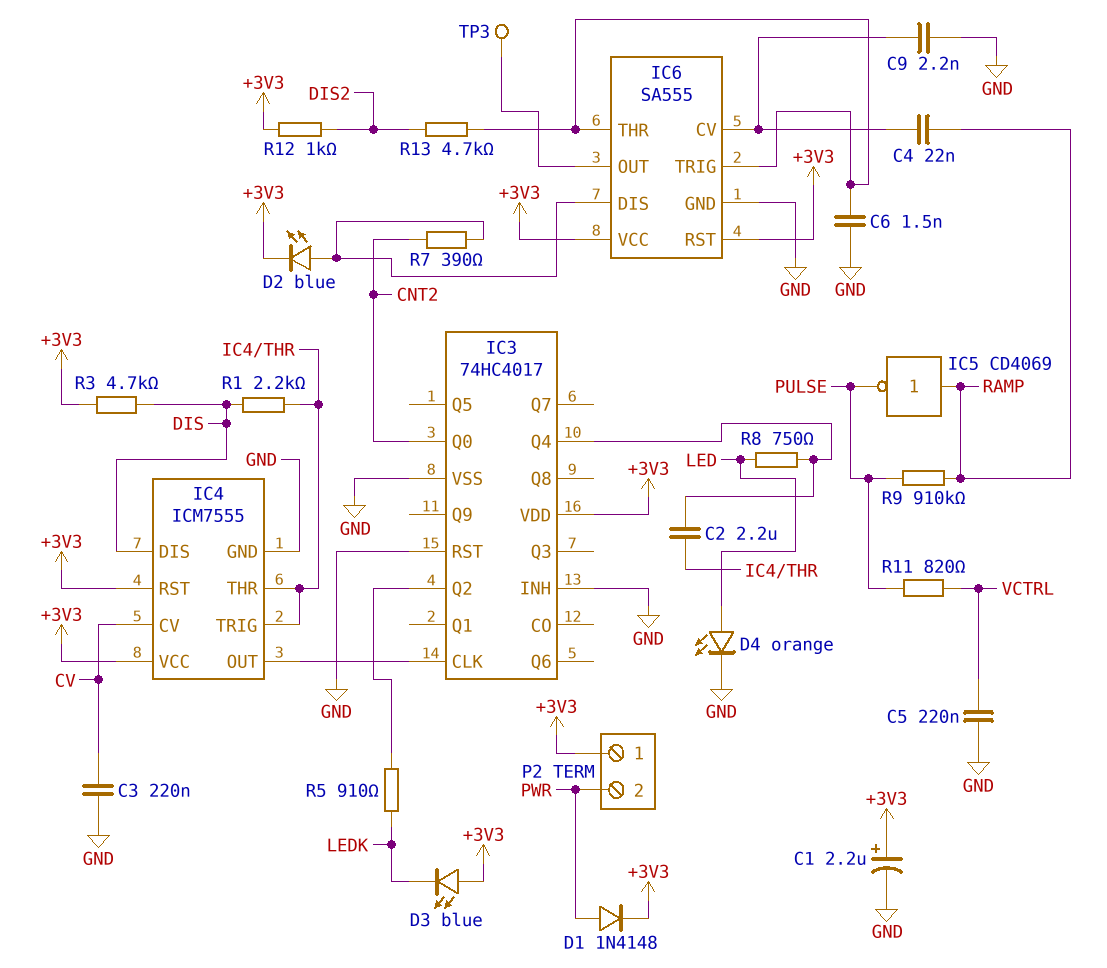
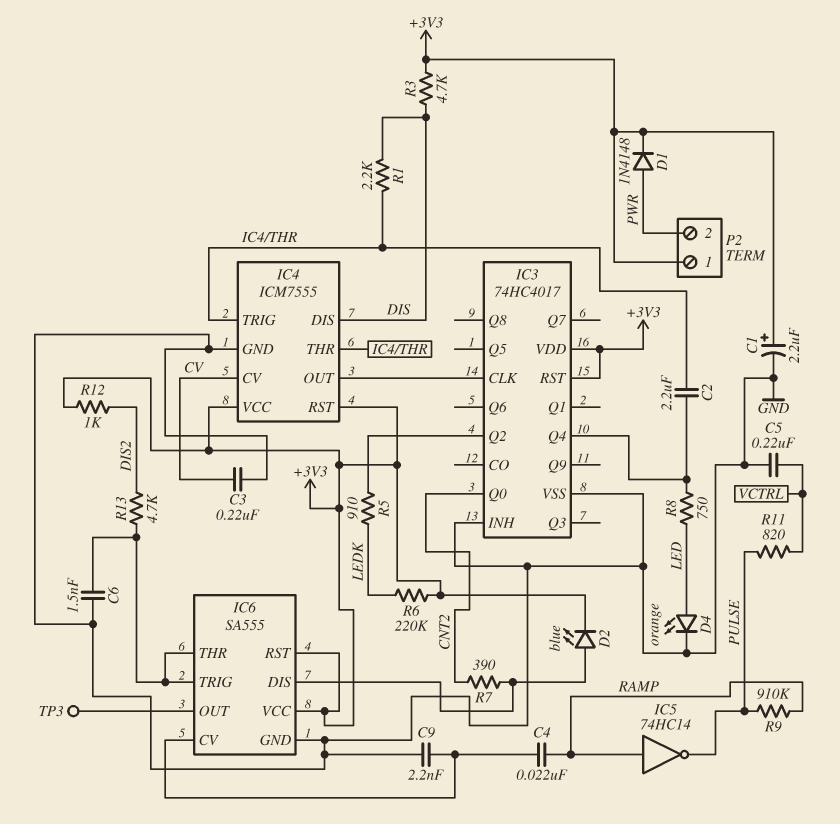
D3: LED blue (A +3V3, K LEDK) -> none
IC3 pin RST: GND -> +3V3
IC5: NOT CD4069 (in RAMP, out PULSE) -> NOT 74HC14 (in RAMP, out PULSE)
R6: none -> 220k (+3V3, LEDK)

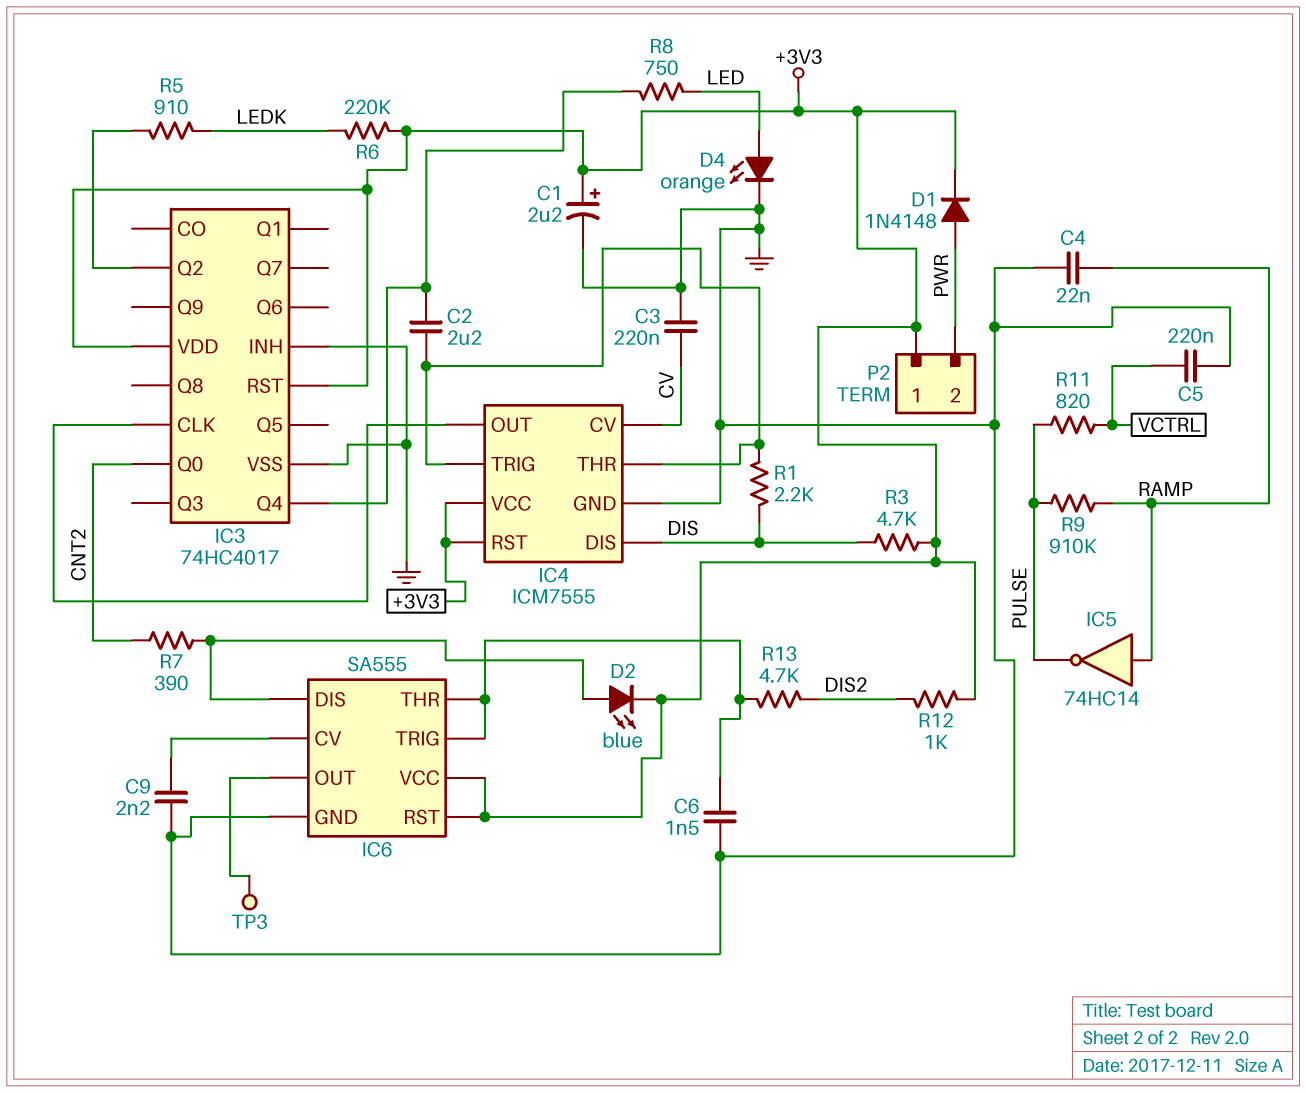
C4: 22nF (IC6/CV, RAMP) -> 22nF (GND, RAMP)

